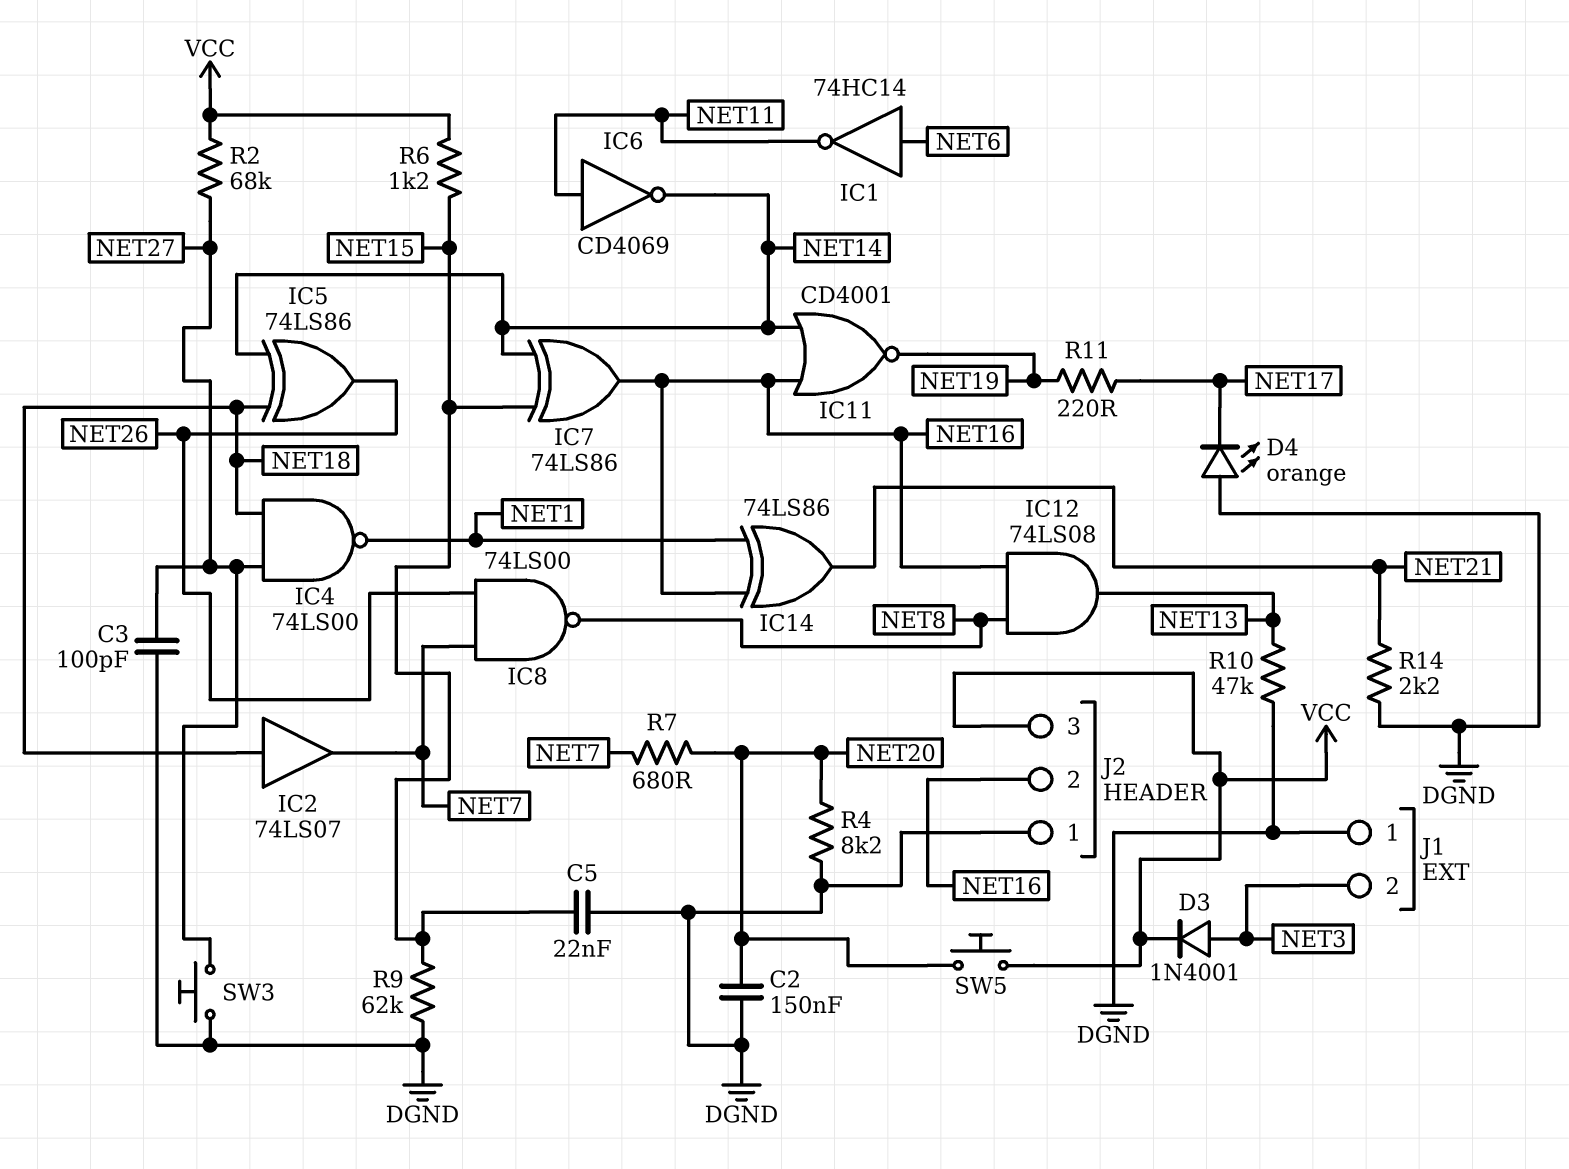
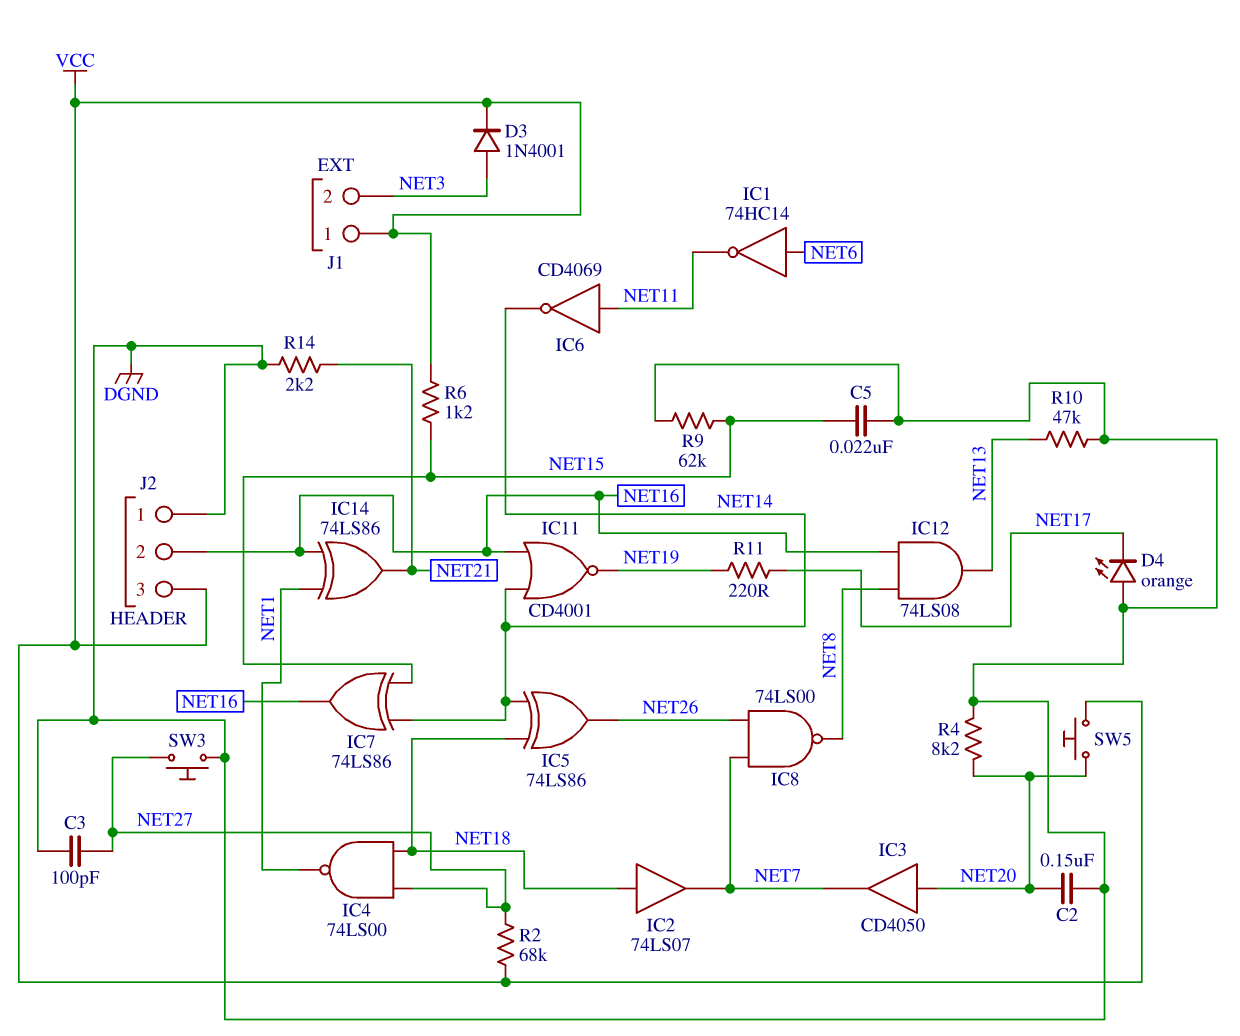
IC3: none -> buffer CD4050 (in NET20, out NET7)
J1 pin 1: DGND -> VCC
R7: 680 (NET7, NET20) -> none

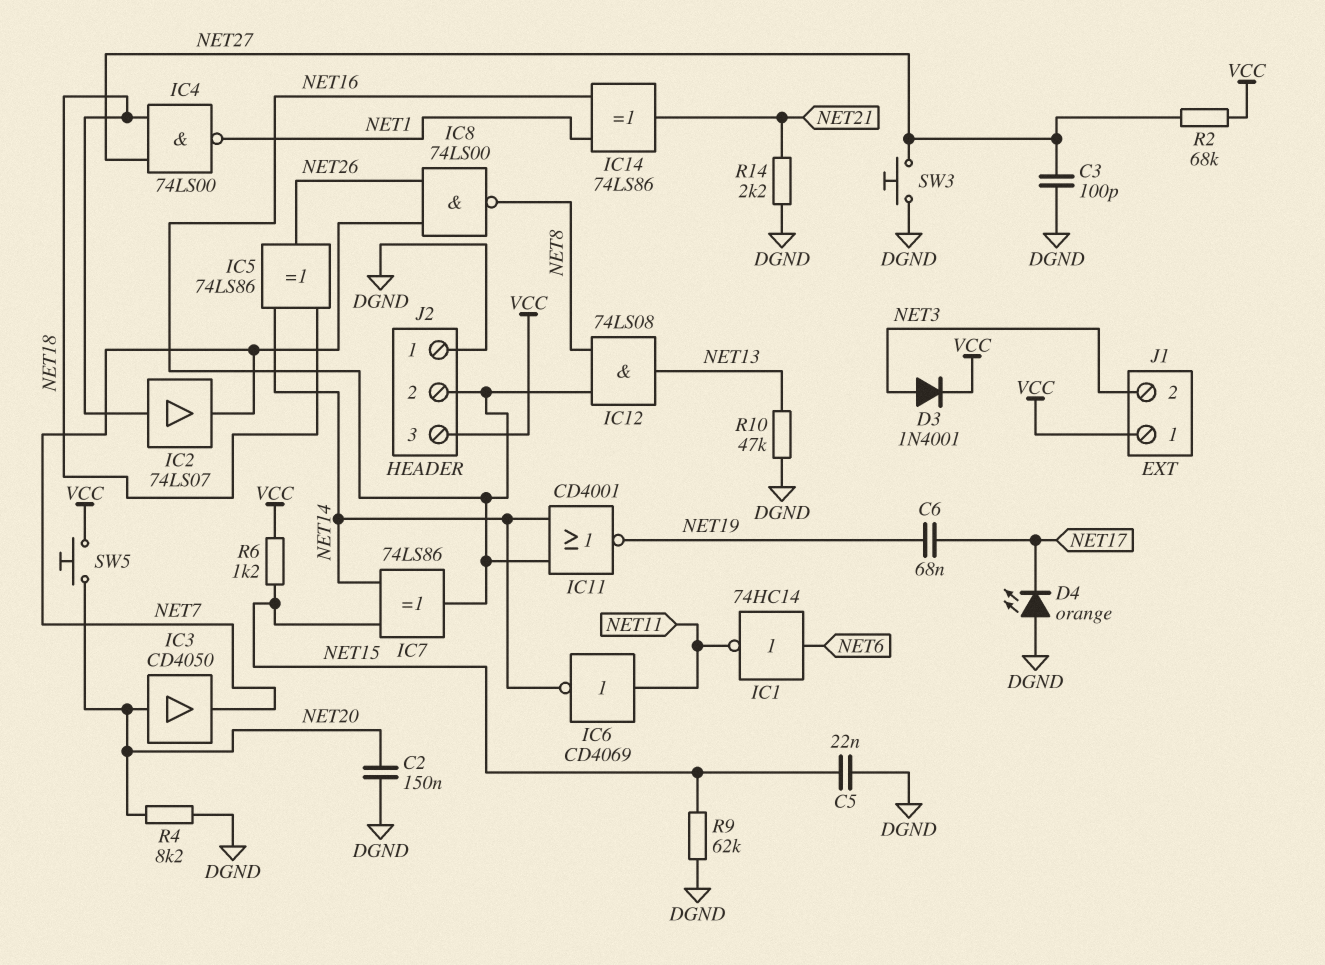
C6: none -> 68nF (NET17, NET19)
R11: 220 (NET17, NET19) -> none

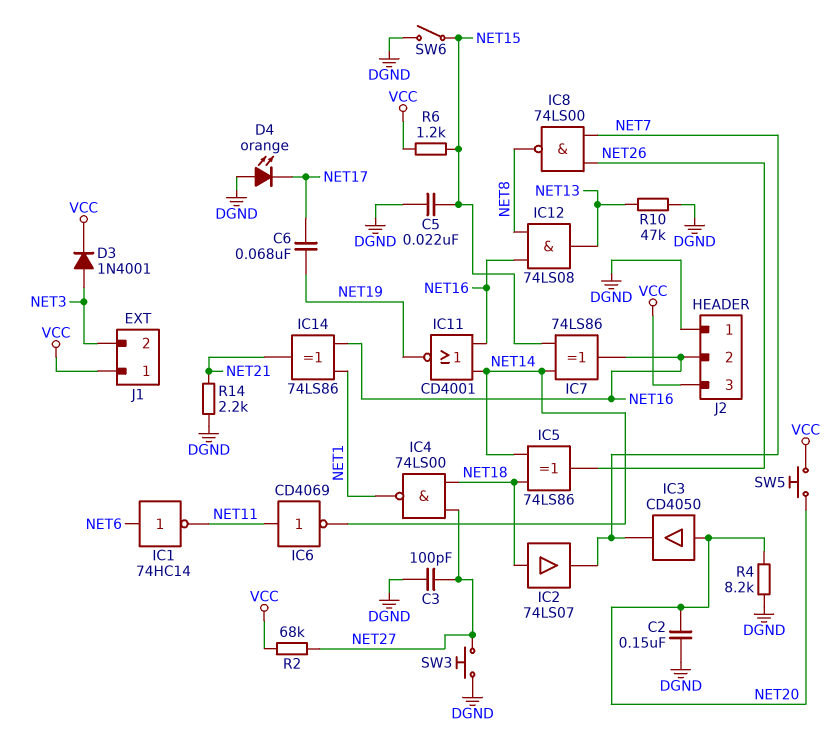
R9: 62k (DGND, NET15) -> none
SW6: none -> switch (DGND, NET15)

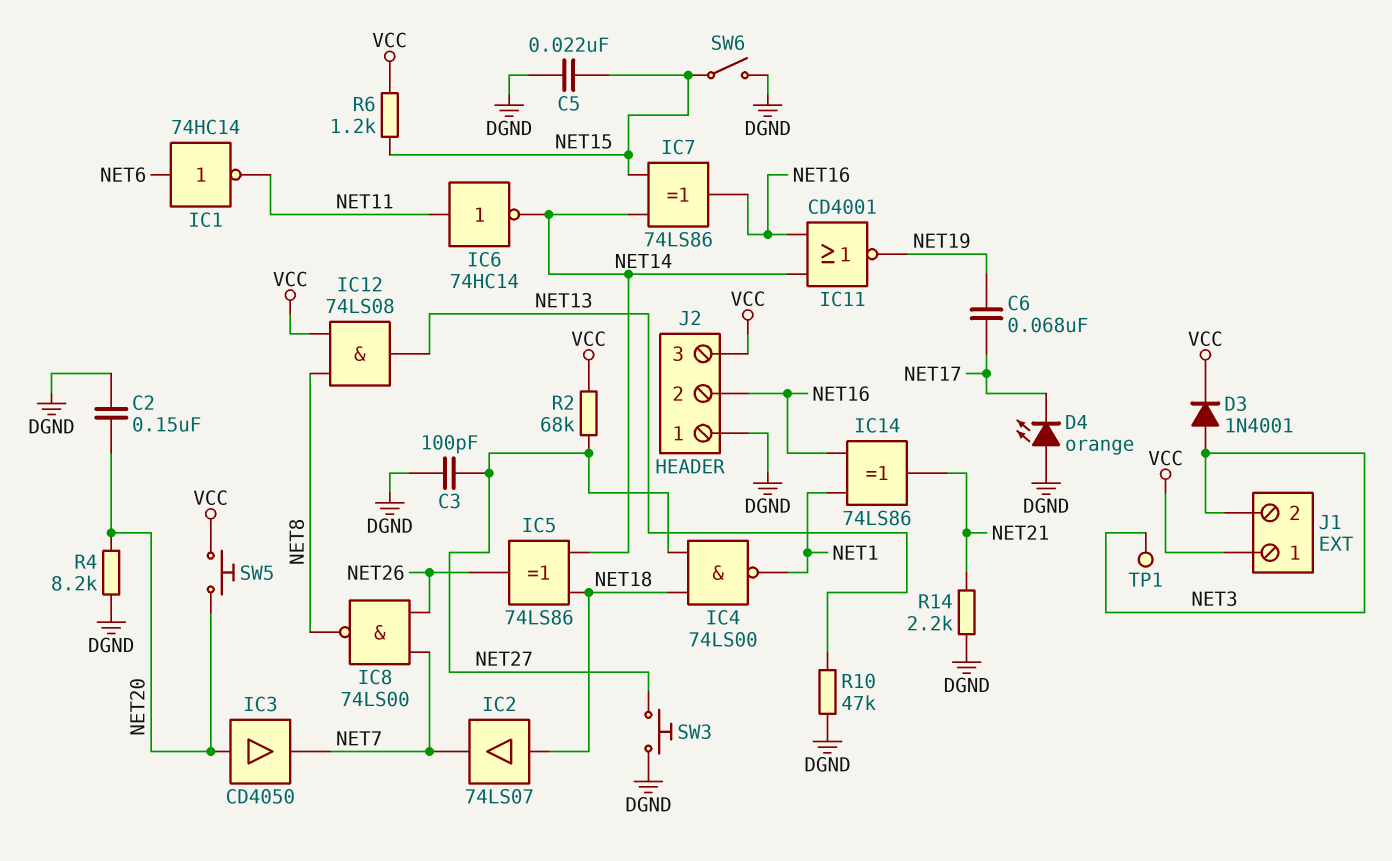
IC6: NOT CD4069 (in NET11, out NET14) -> NOT 74HC14 (in NET11, out NET14)
IC12: AND 74LS08 (in NET8, in NET16, out NET13) -> AND 74LS08 (in NET8, in VCC, out NET13)
TP1: none -> test point (NET3)

